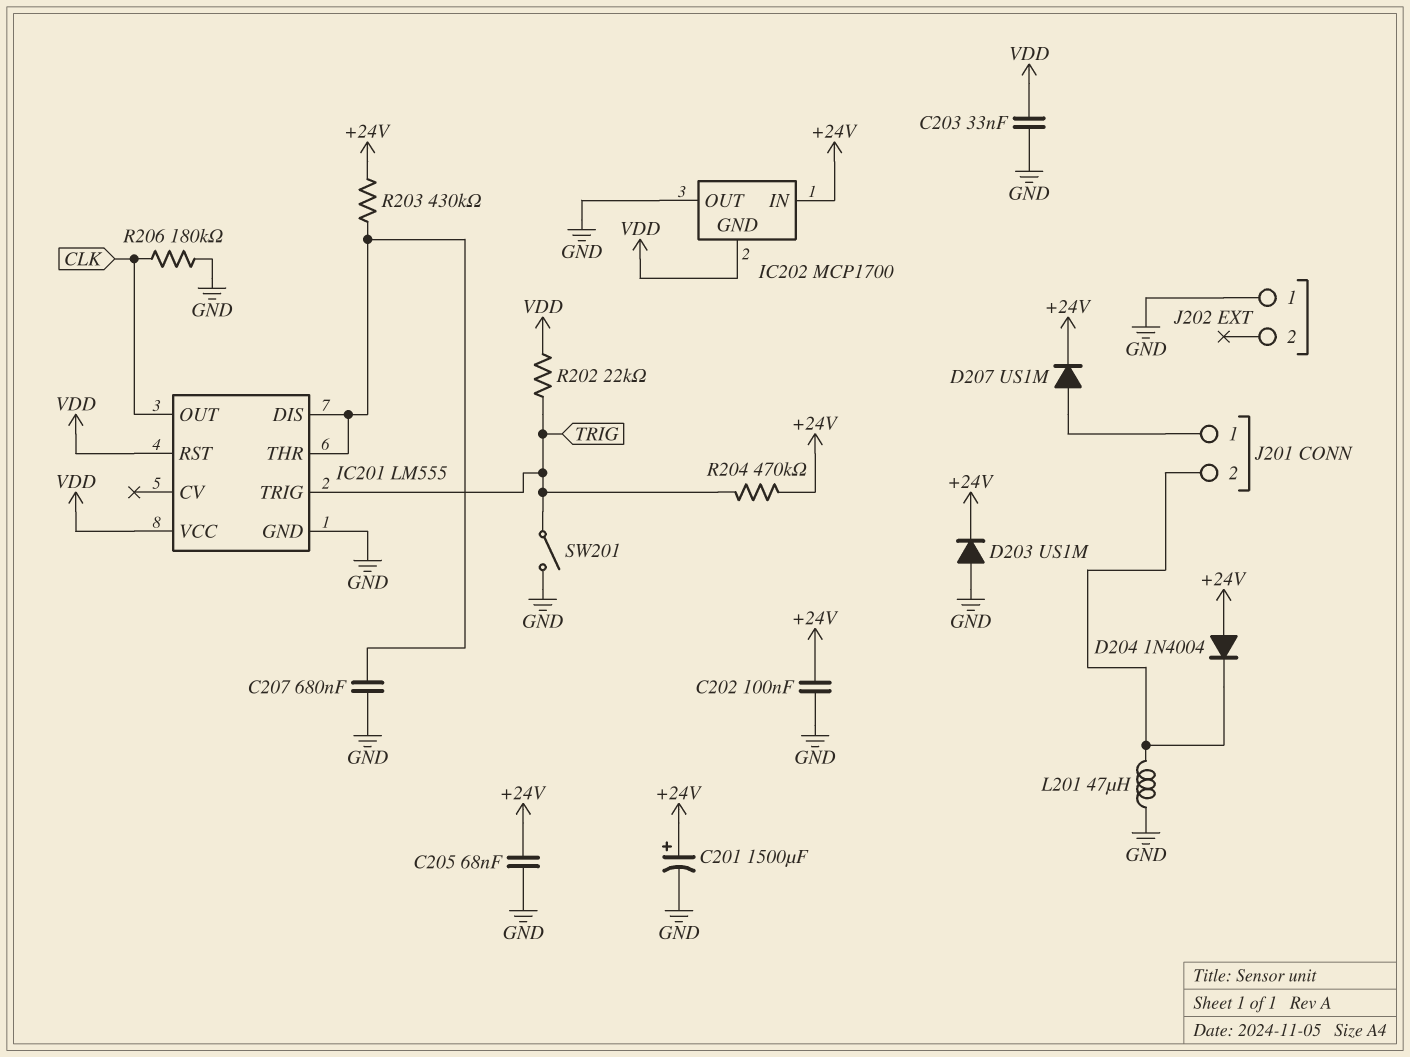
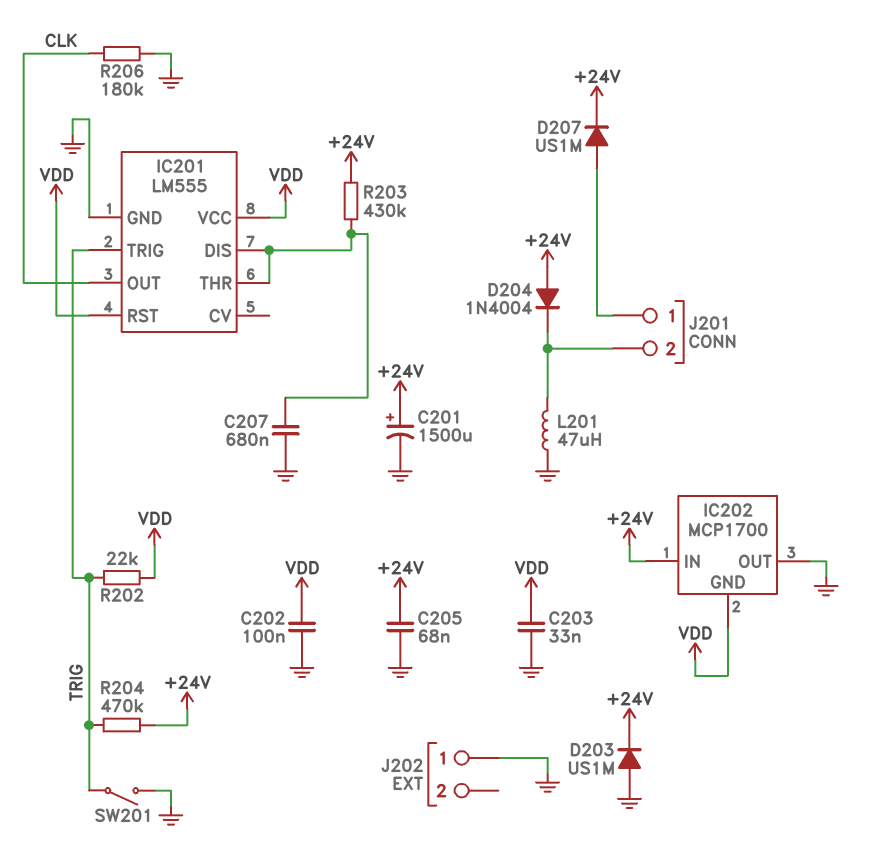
C202: 100nF (+24V, GND) -> 100nF (GND, VDD)

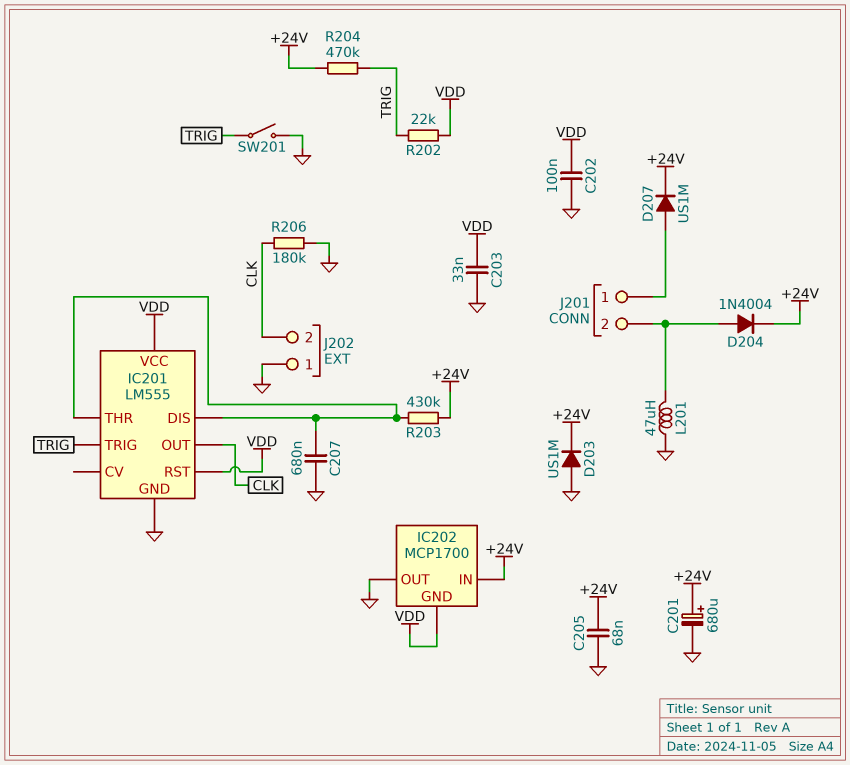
C201: 1500uF (plus +24V, minus GND) -> 680uF (plus +24V, minus GND)
D204: diode 1N4004 (A +24V, K J201/2) -> diode 1N4004 (A J201/2, K +24V)
J202 pin 2: none -> CLK

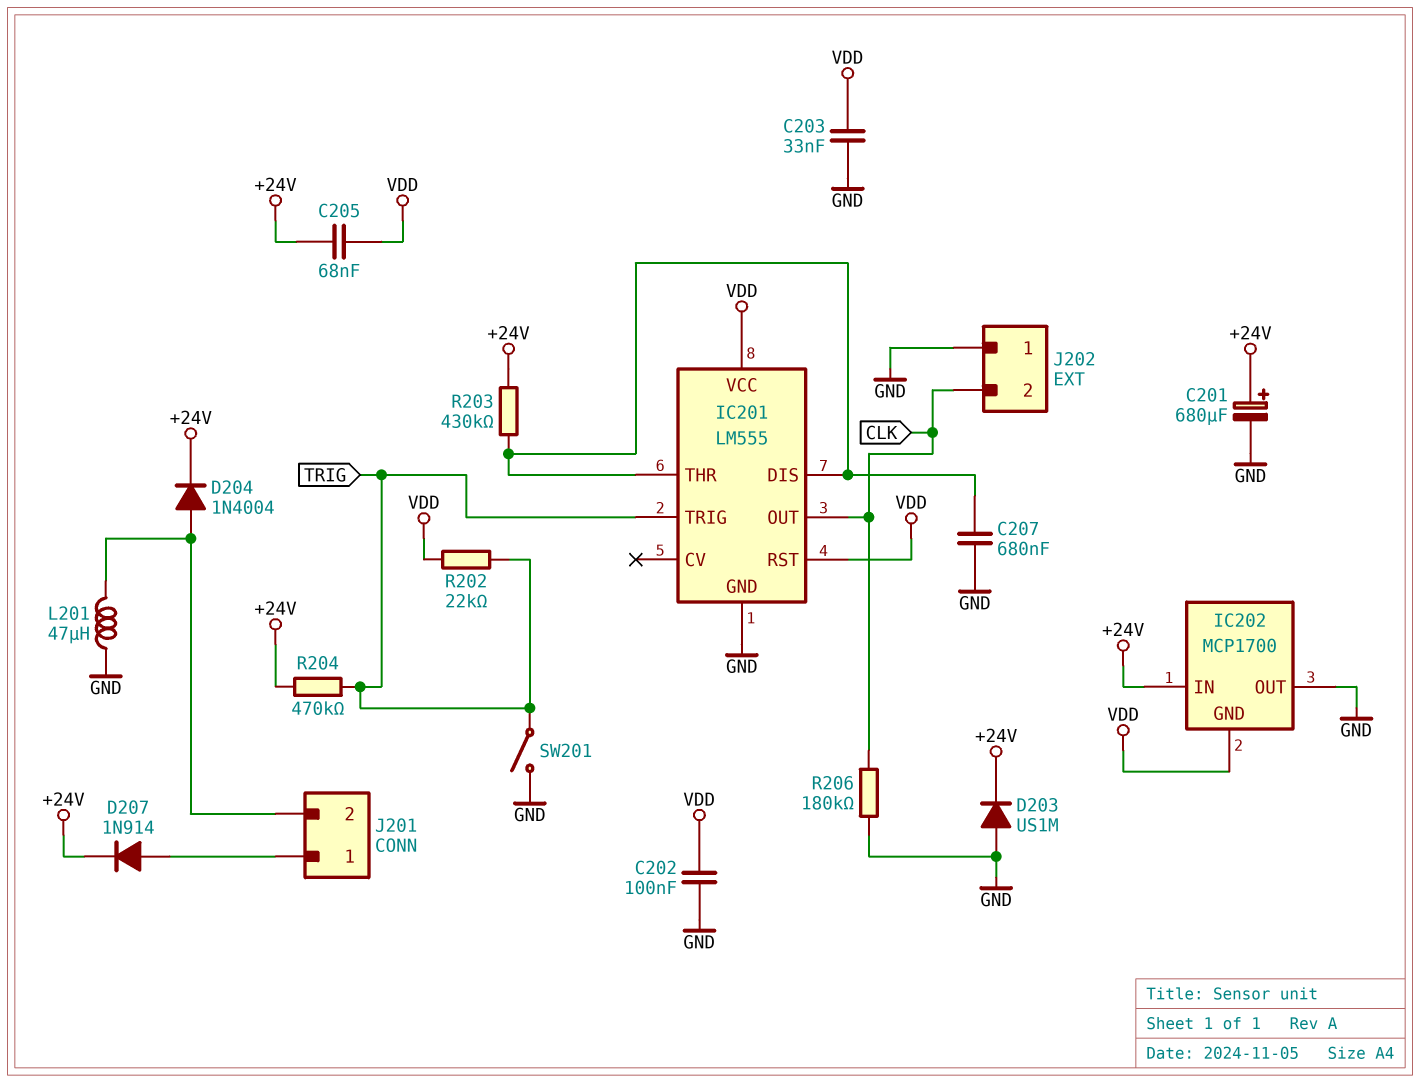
C205: 68nF (+24V, GND) -> 68nF (+24V, VDD)
D207: diode US1M (A J201/1, K +24V) -> diode 1N914 (A J201/1, K +24V)

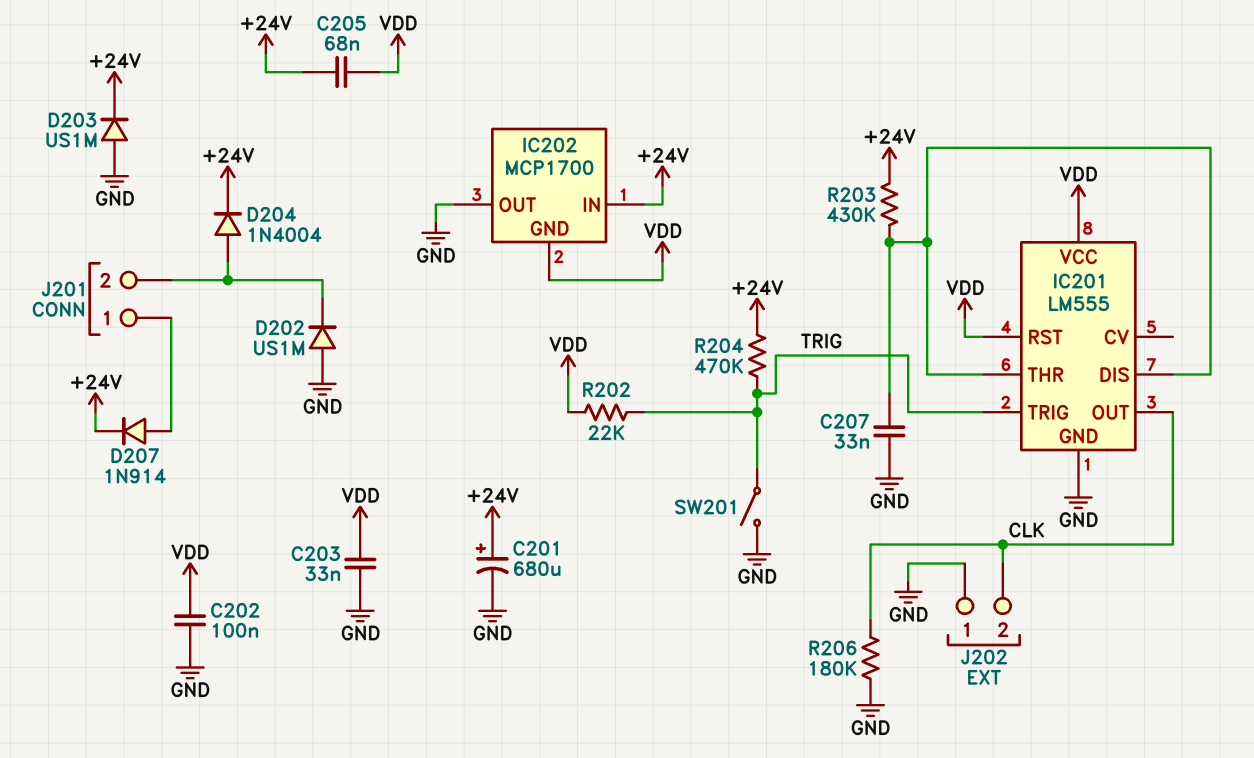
C207: 680nF (GND, IC201/DIS) -> 33nF (GND, IC201/DIS)
D202: none -> diode US1M (A GND, K J201/2)
L201: 47uH (GND, J201/2) -> none

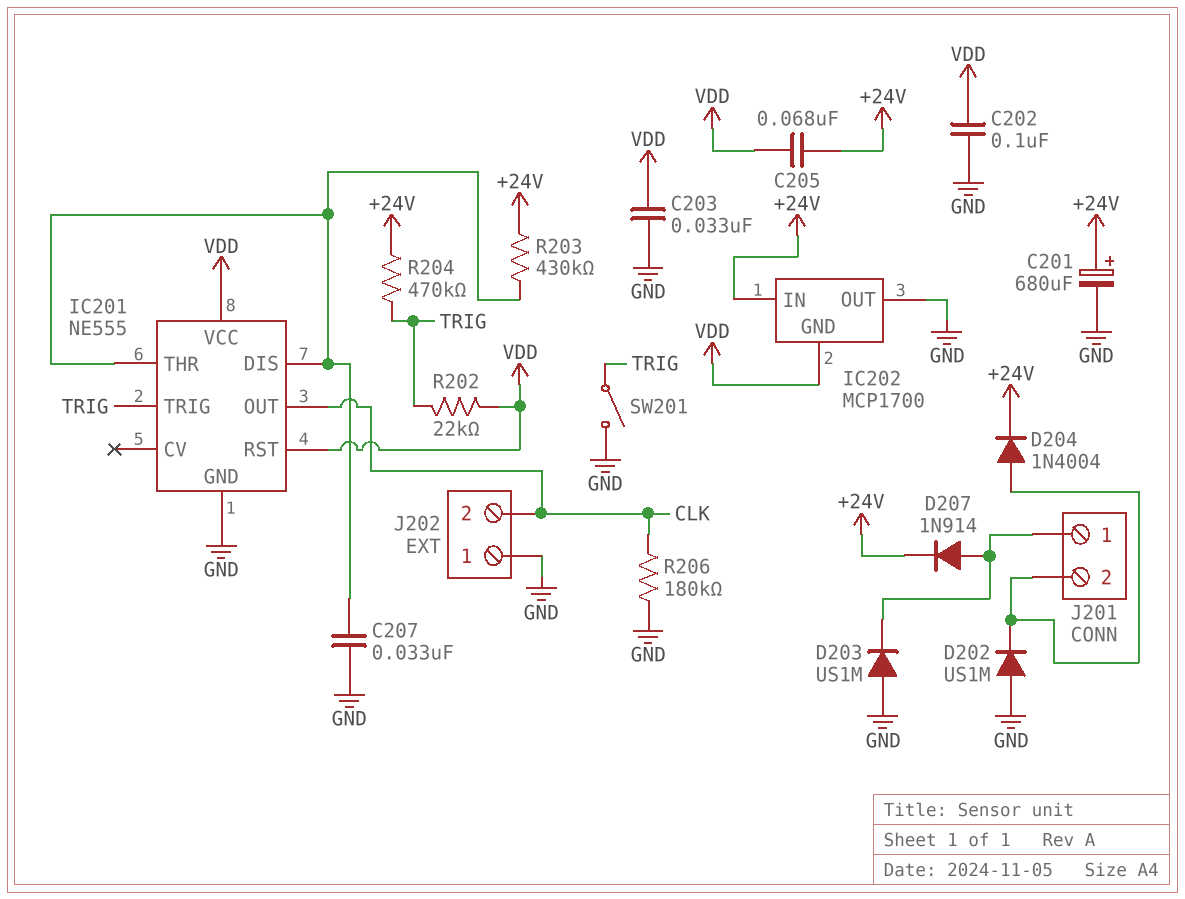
D203: diode US1M (A GND, K +24V) -> diode US1M (A GND, K J201/1)
IC201: LM555 -> NE555

